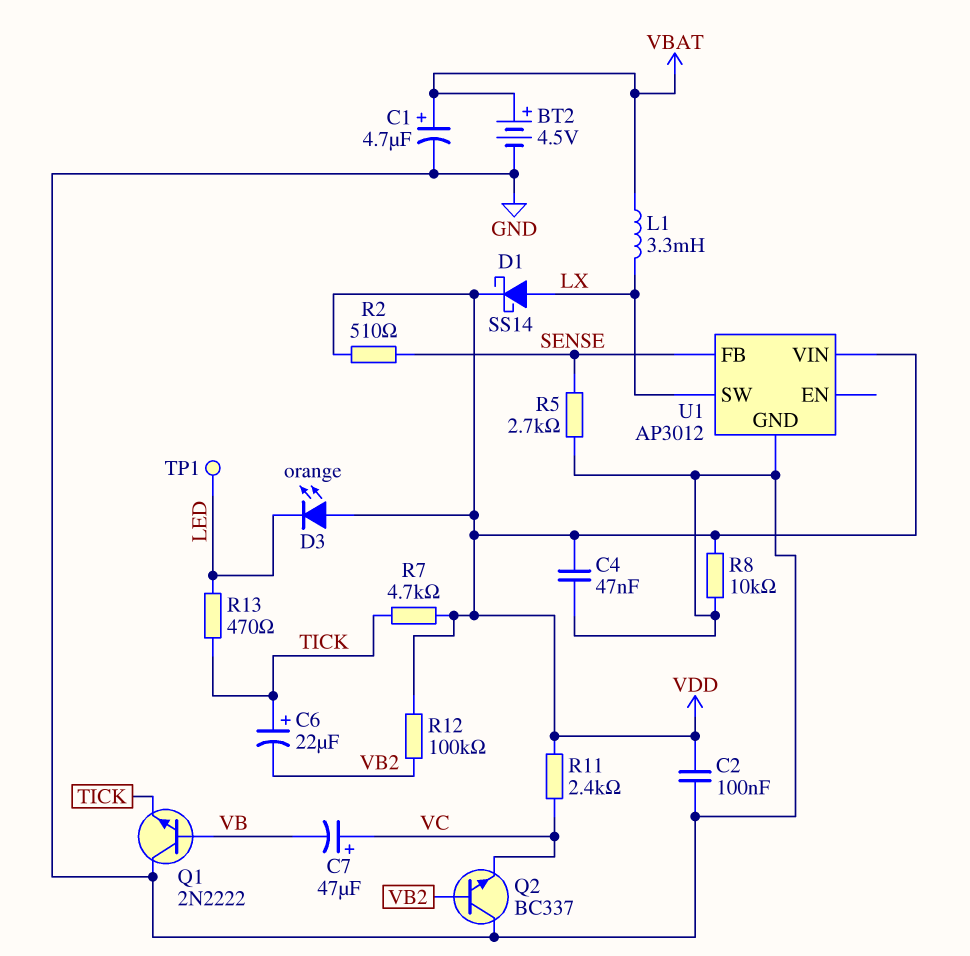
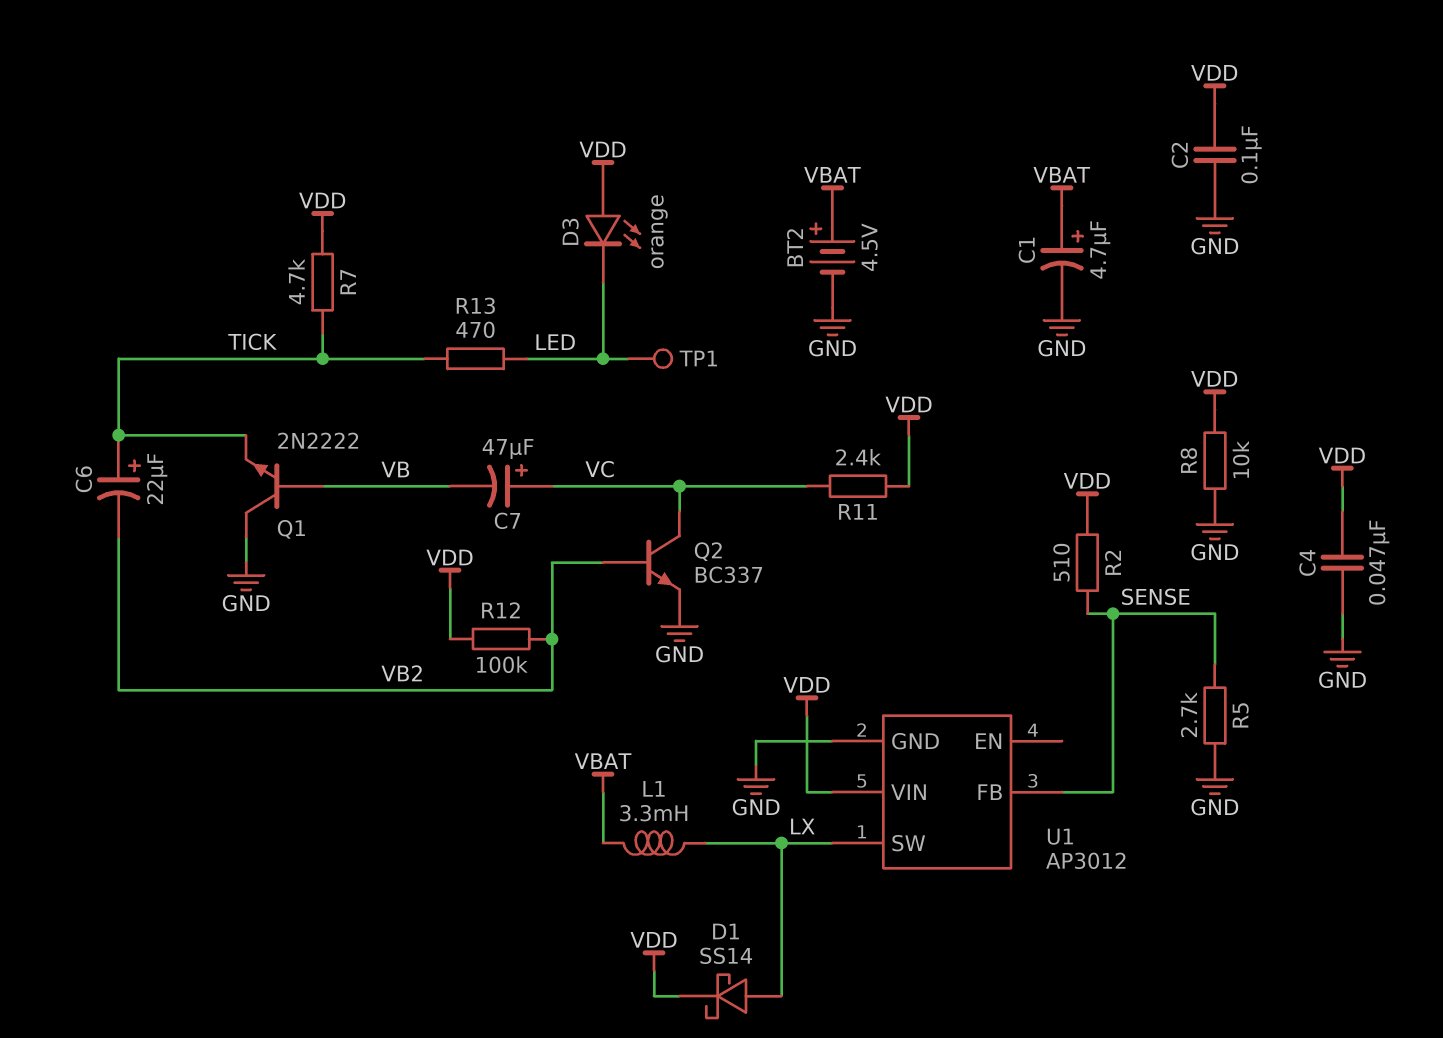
Q2: NPN BC337 (B VB2, C GND, E VC) -> NPN BC337 (B VB2, C VC, E GND)

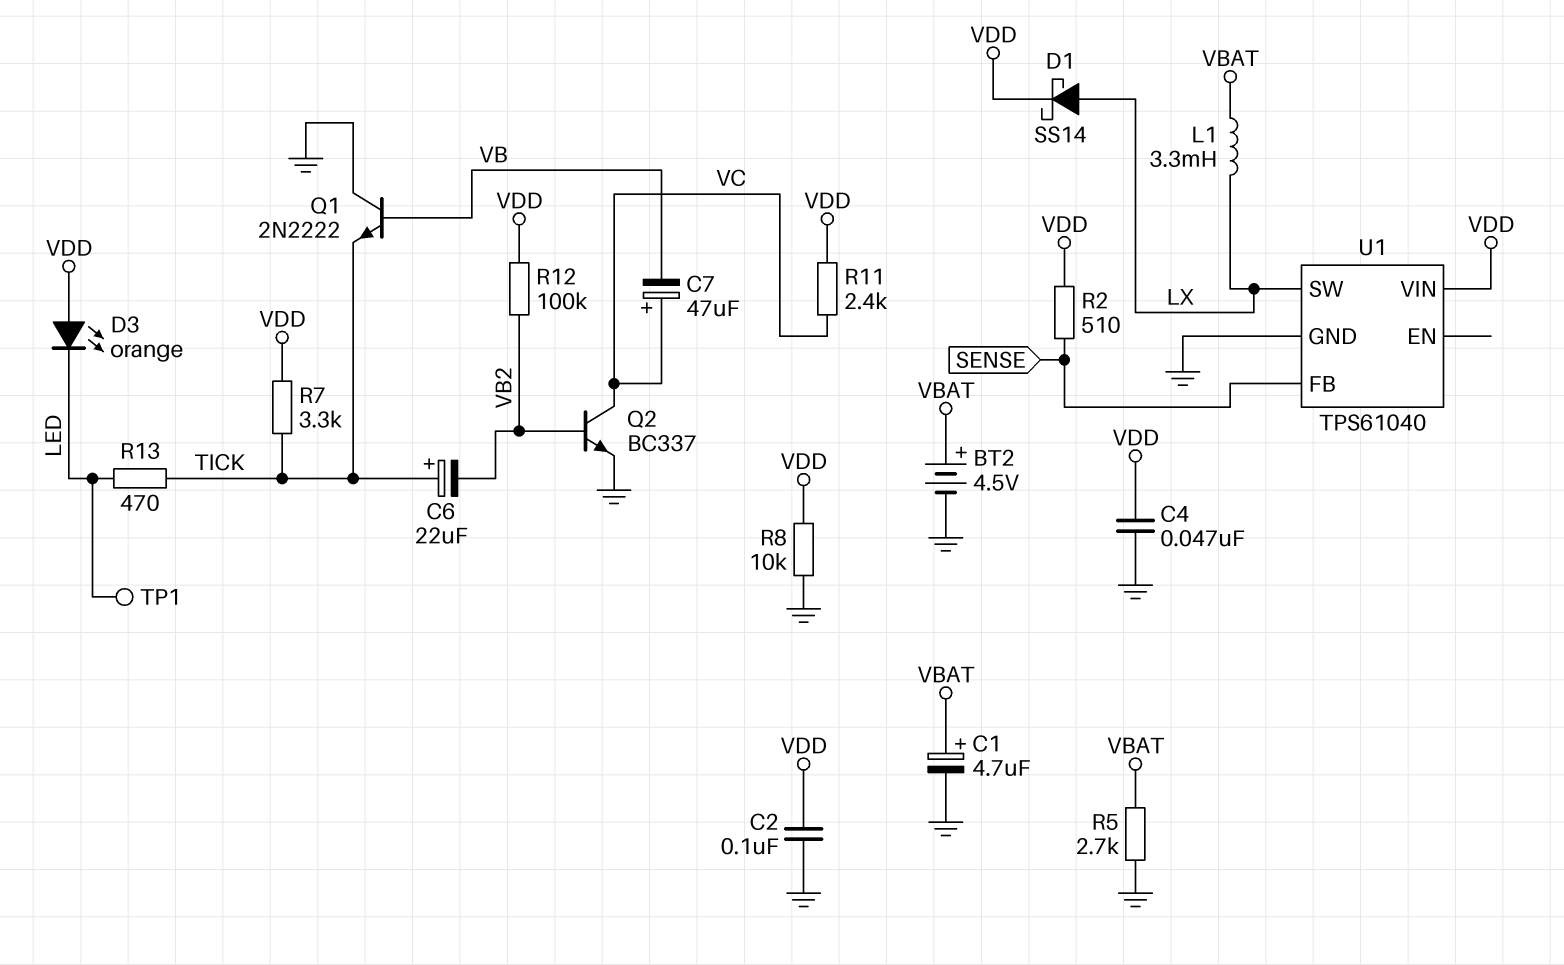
R5: 2.7k (GND, SENSE) -> 2.7k (GND, VBAT)
R7: 4.7k (TICK, VDD) -> 3.3k (TICK, VDD)
U1: AP3012 -> TPS61040

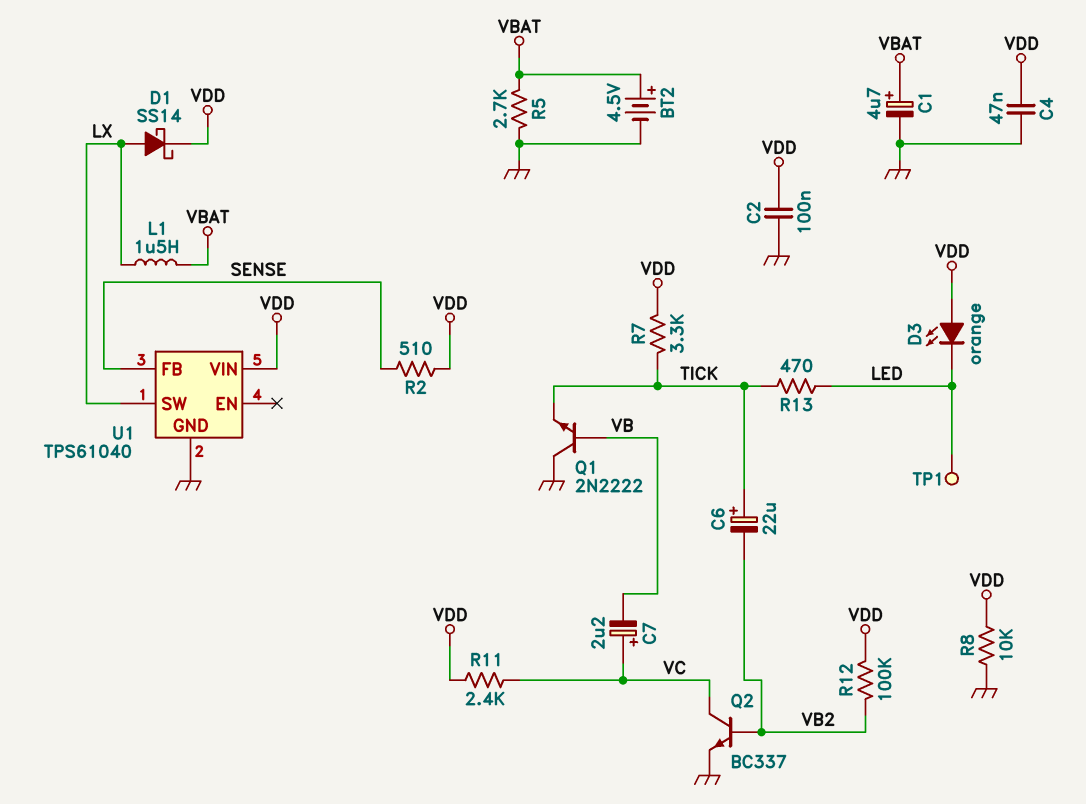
C7: 47uF (plus VC, minus VB) -> 2.2uF (plus VC, minus VB)
L1: 3.3mH (LX, VBAT) -> 1.5uH (LX, VBAT)

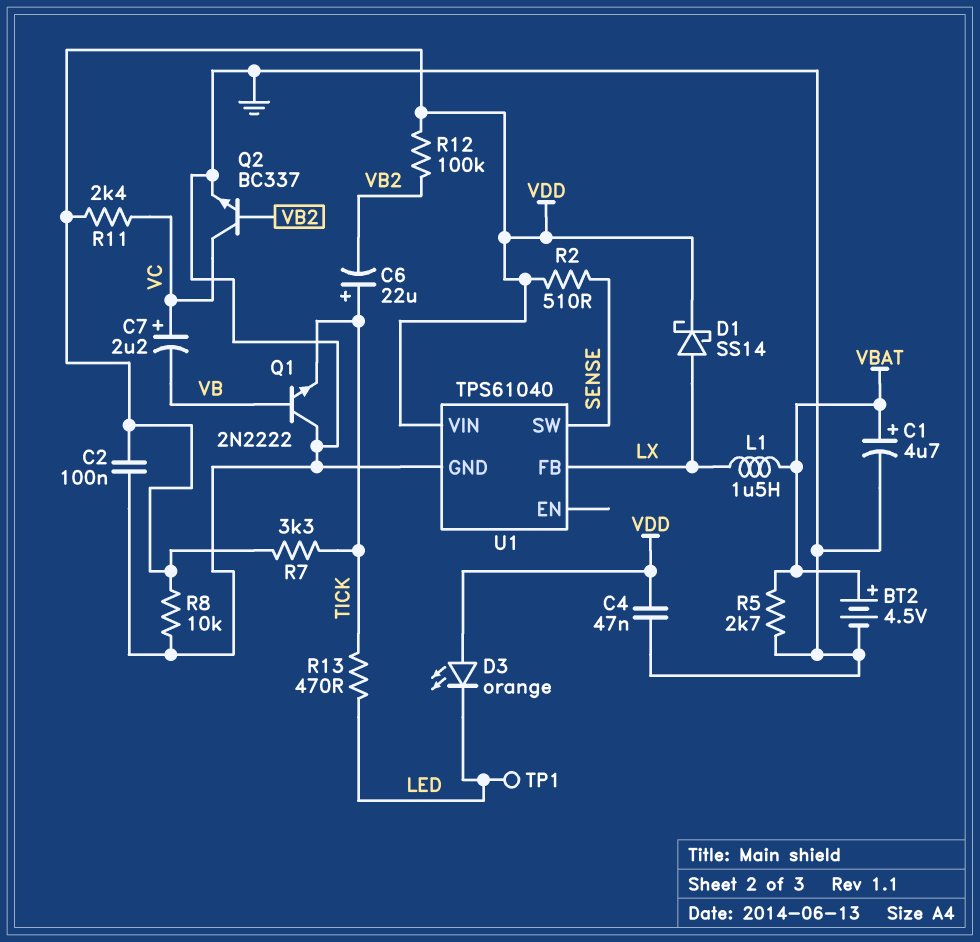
U1 pin FB: SENSE -> LX
U1 pin SW: LX -> SENSE

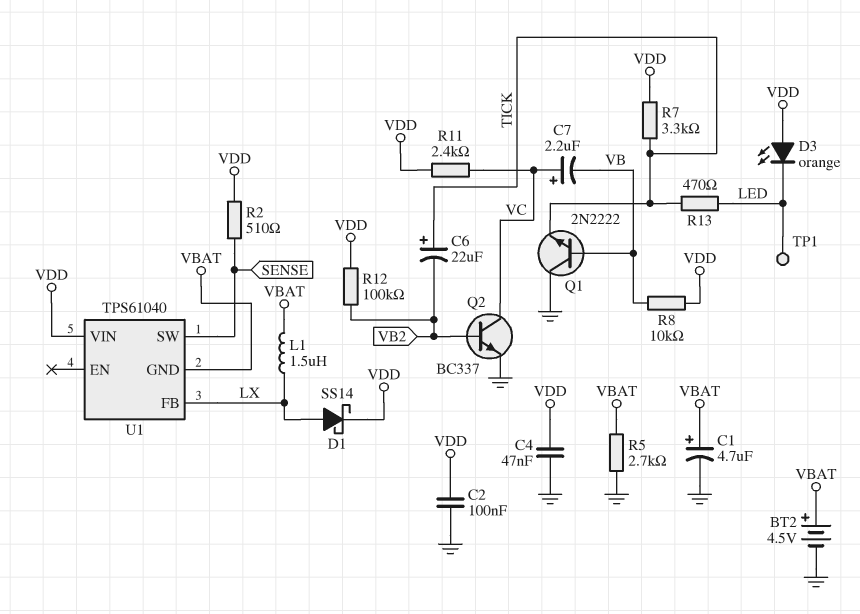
R8: 10k (GND, VDD) -> 10k (VB, VDD)
U1 pin GND: GND -> VBAT

